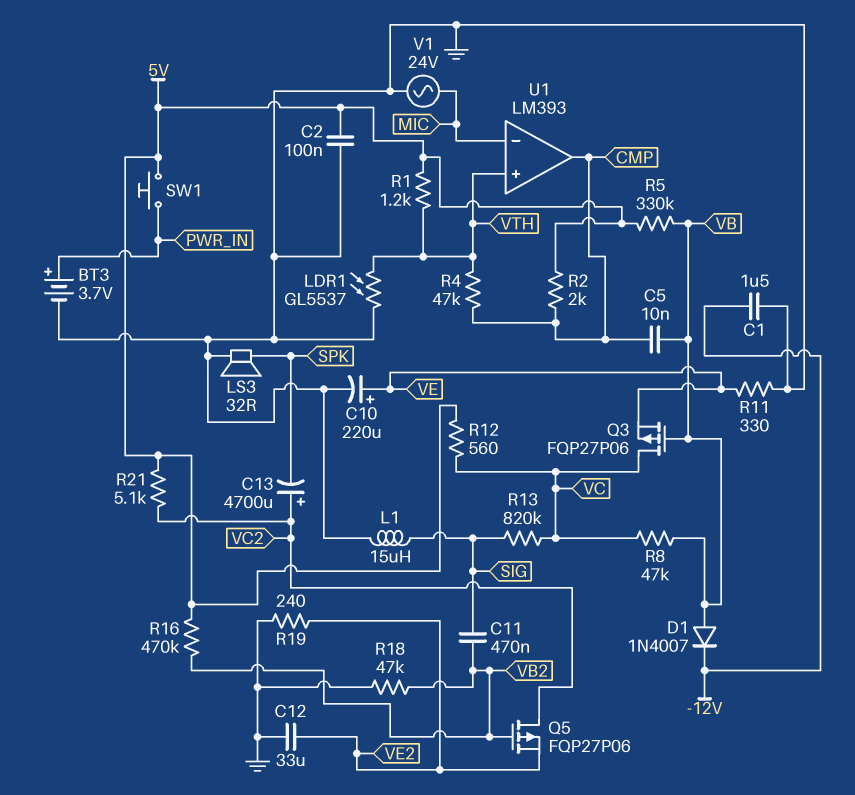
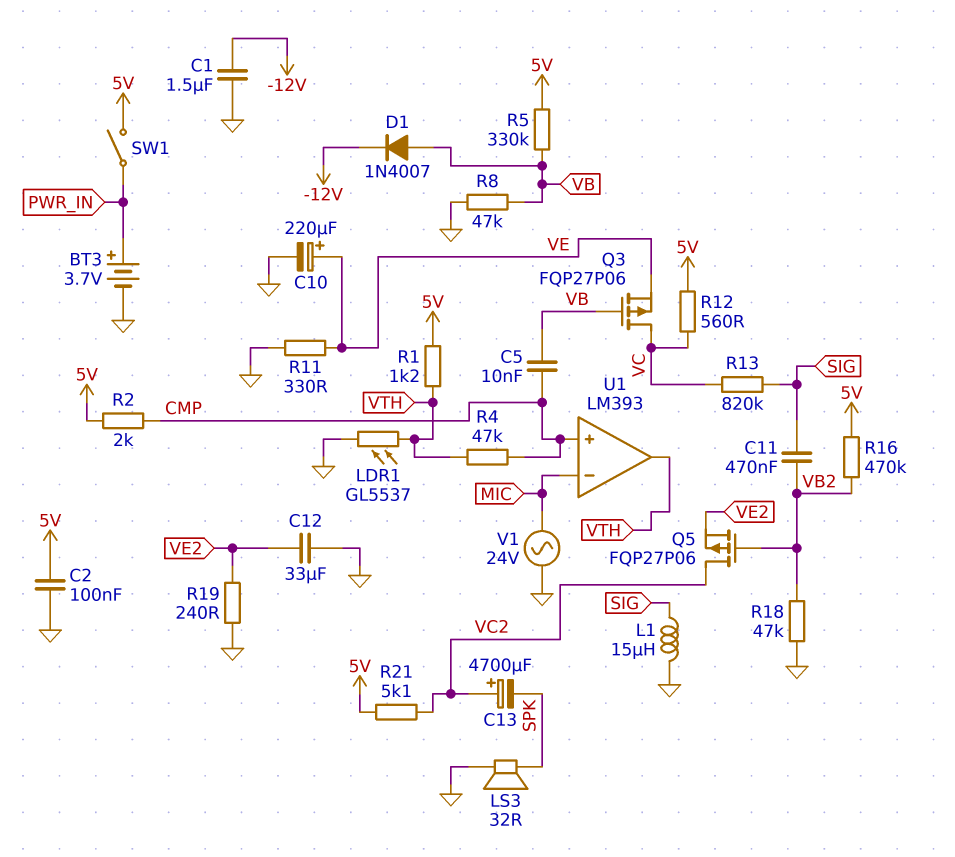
R8: 47k (VB, VC) -> 47k (GND, VB)
SW1: button (5V, PWR_IN) -> switch (5V, PWR_IN)
U1 pin in+: VTH -> CMP
U1 pin out: CMP -> VTH

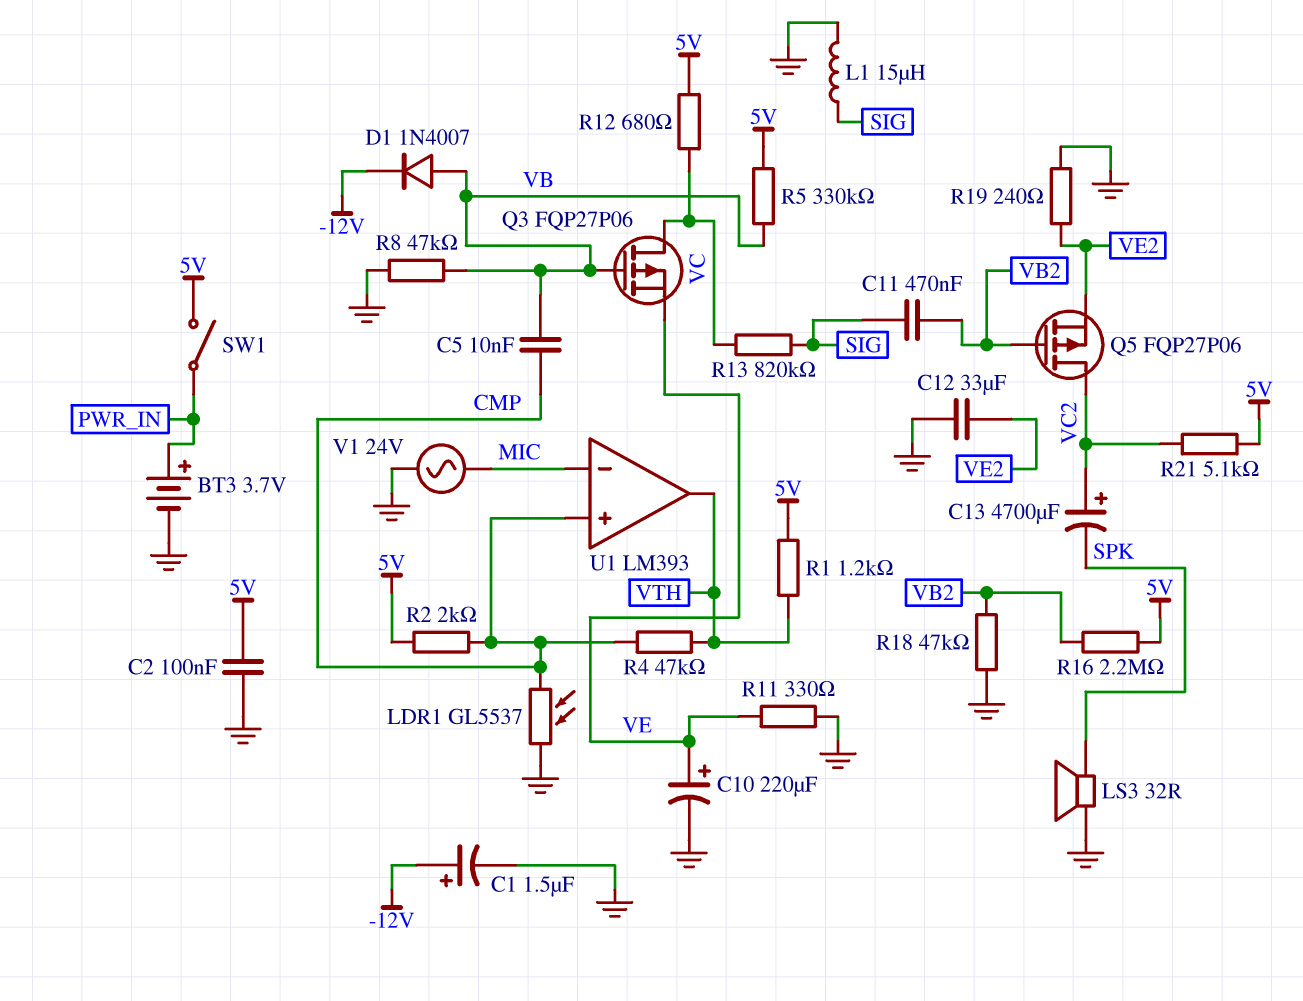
C1: 1.5uF (-12V, GND) -> 1.5uF (plus -12V, minus GND)
LDR1: GL5537 (GND, VTH) -> GL5537 (CMP, GND)
R12: 560 (5V, VC) -> 680 (5V, VC)
R16: 470k (5V, VB2) -> 2.2M (5V, VB2)

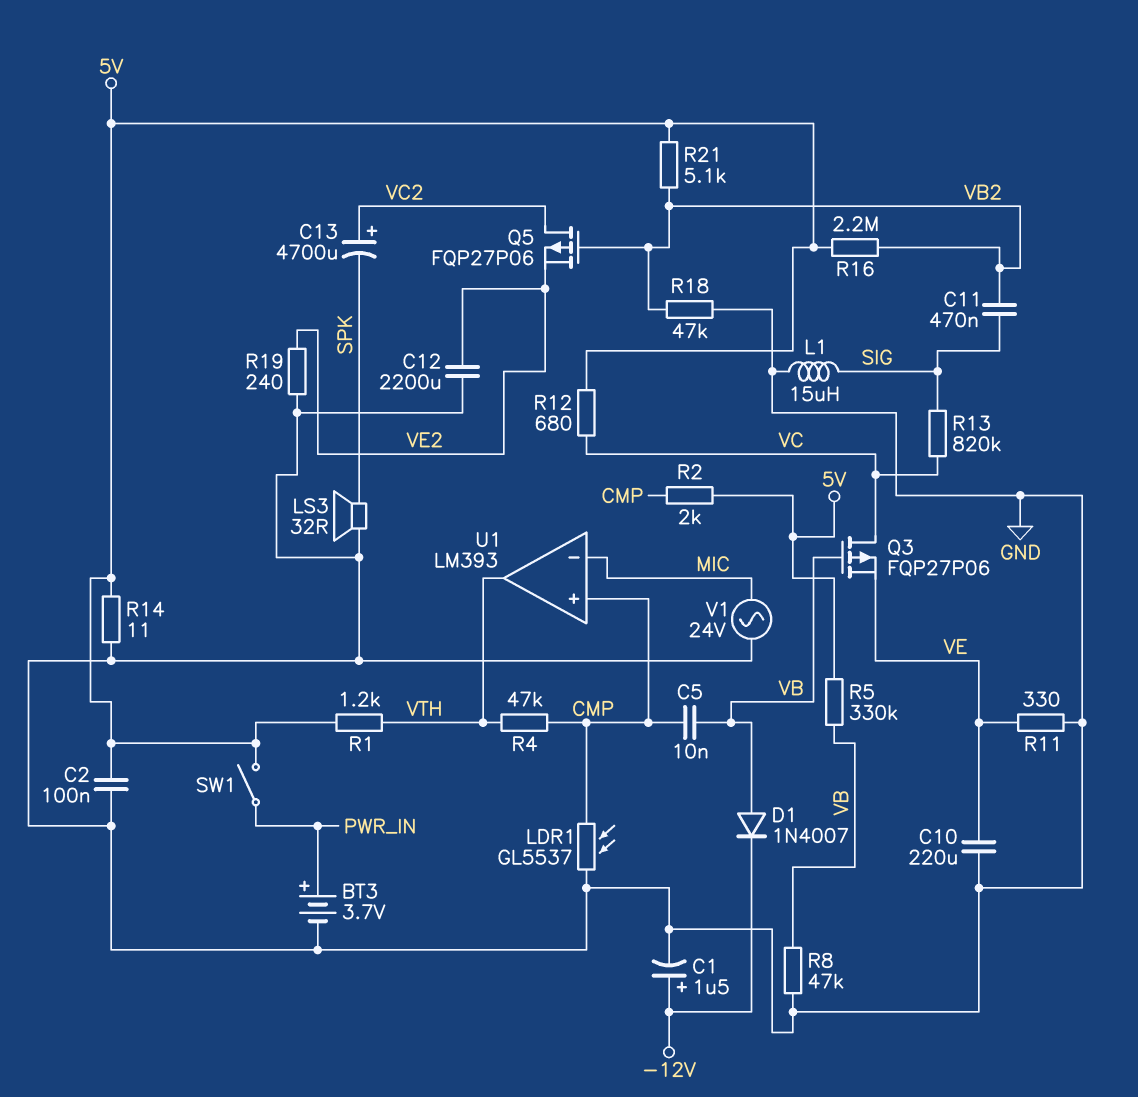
C10: 220uF (plus VE, minus GND) -> 220uF (GND, VE)
C12: 33uF (GND, VE2) -> 2200uF (GND, VE2)
R14: none -> 11 (5V, GND)
R21: 5.1k (5V, VC2) -> 5.1k (5V, VB2)

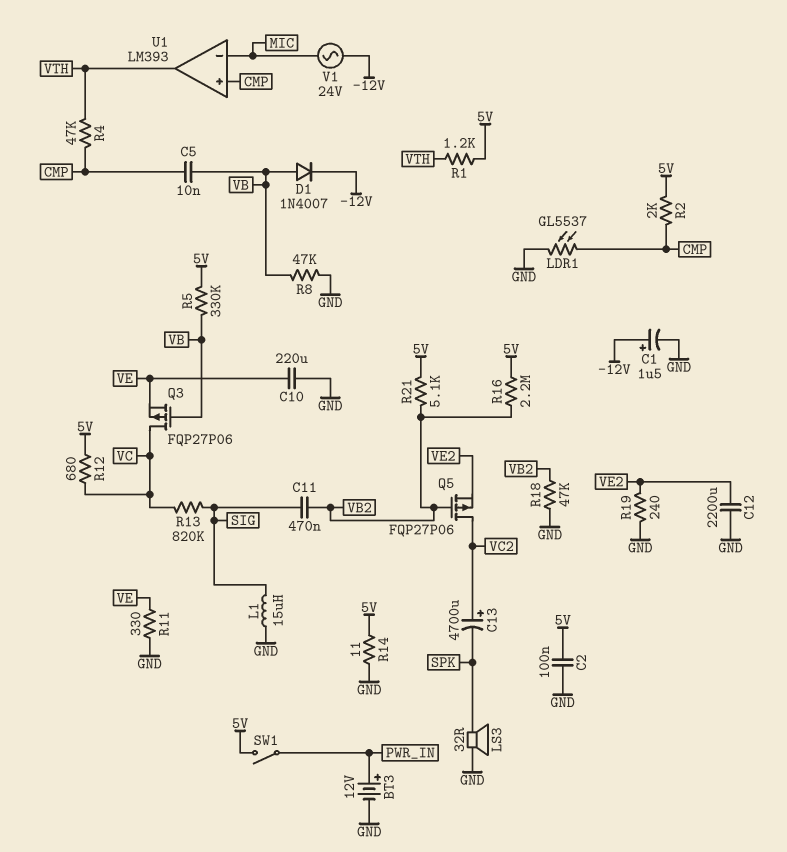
BT3: 3.7V (plus PWR_IN, minus GND) -> 12V (plus PWR_IN, minus GND)
V1: AC 24V (GND, MIC) -> AC 24V (-12V, MIC)

